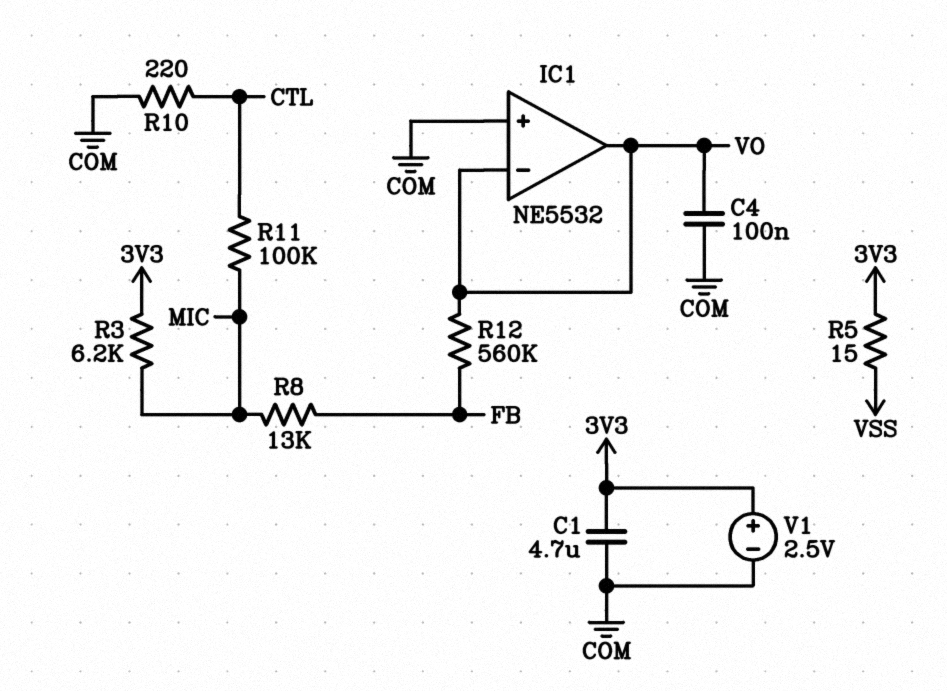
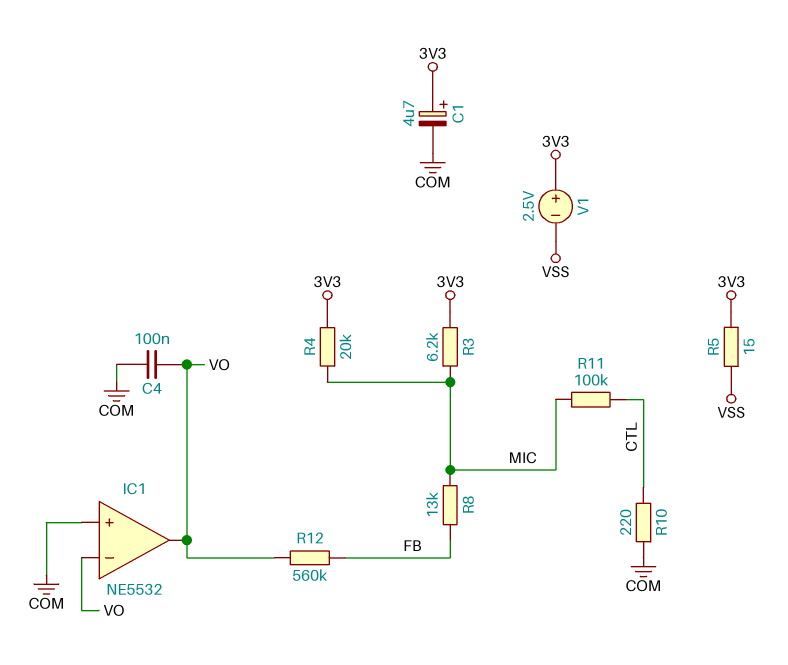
C1: 4.7uF (3V3, COM) -> 4.7uF (plus 3V3, minus COM)
R4: none -> 20k (3V3, MIC)
V1: 2.5V (plus 3V3, minus COM) -> 2.5V (plus 3V3, minus VSS)

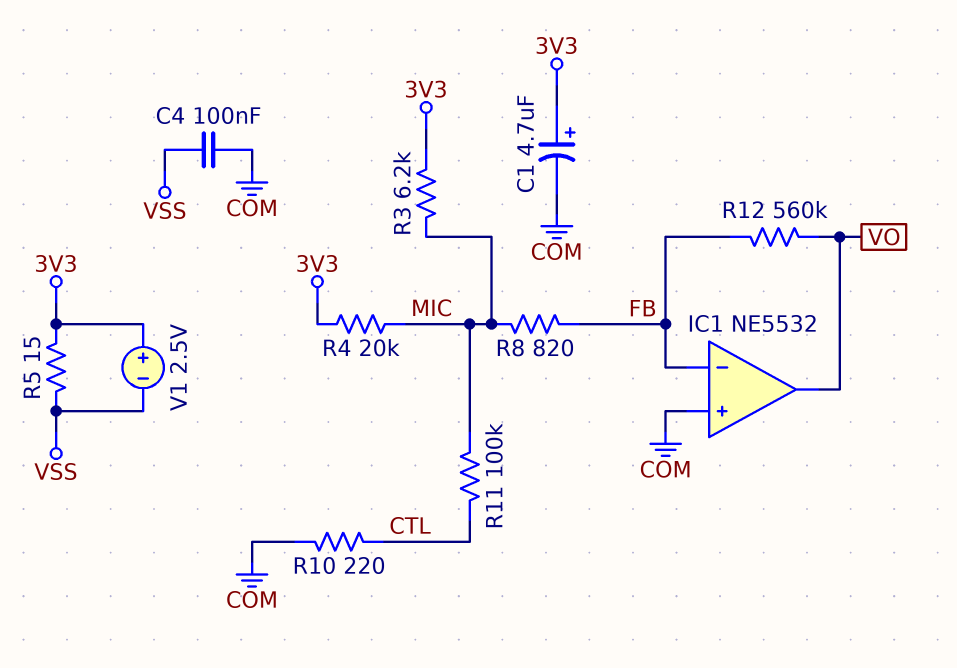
C4: 100nF (COM, VO) -> 100nF (COM, VSS)
IC1 pin in-: VO -> FB
R8: 13k (FB, MIC) -> 820 (FB, MIC)

